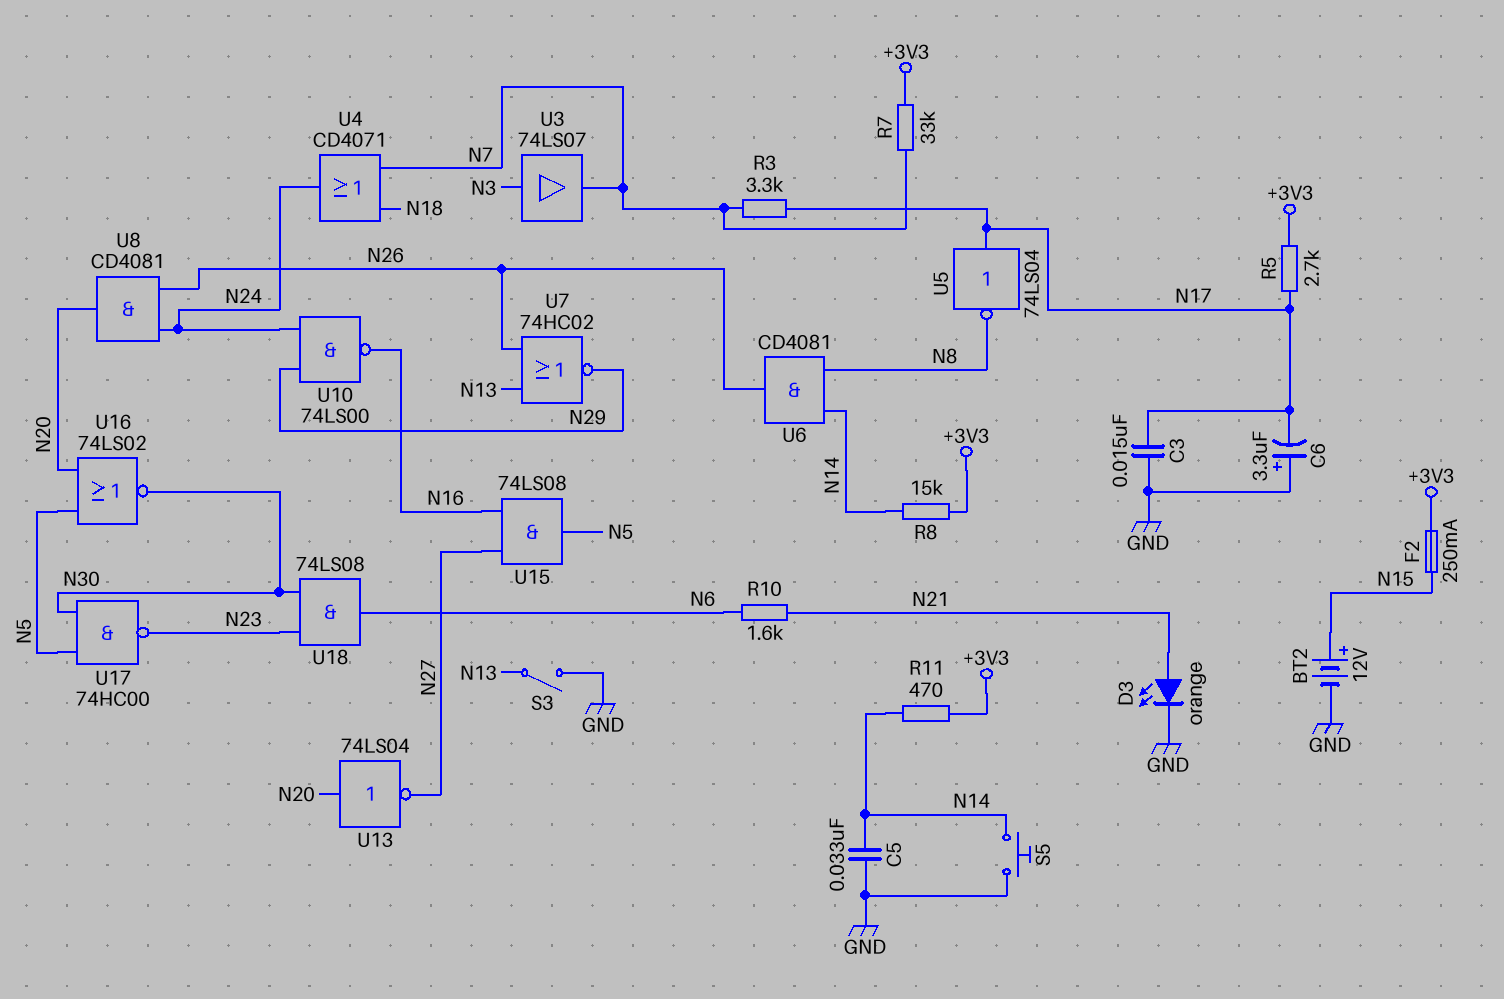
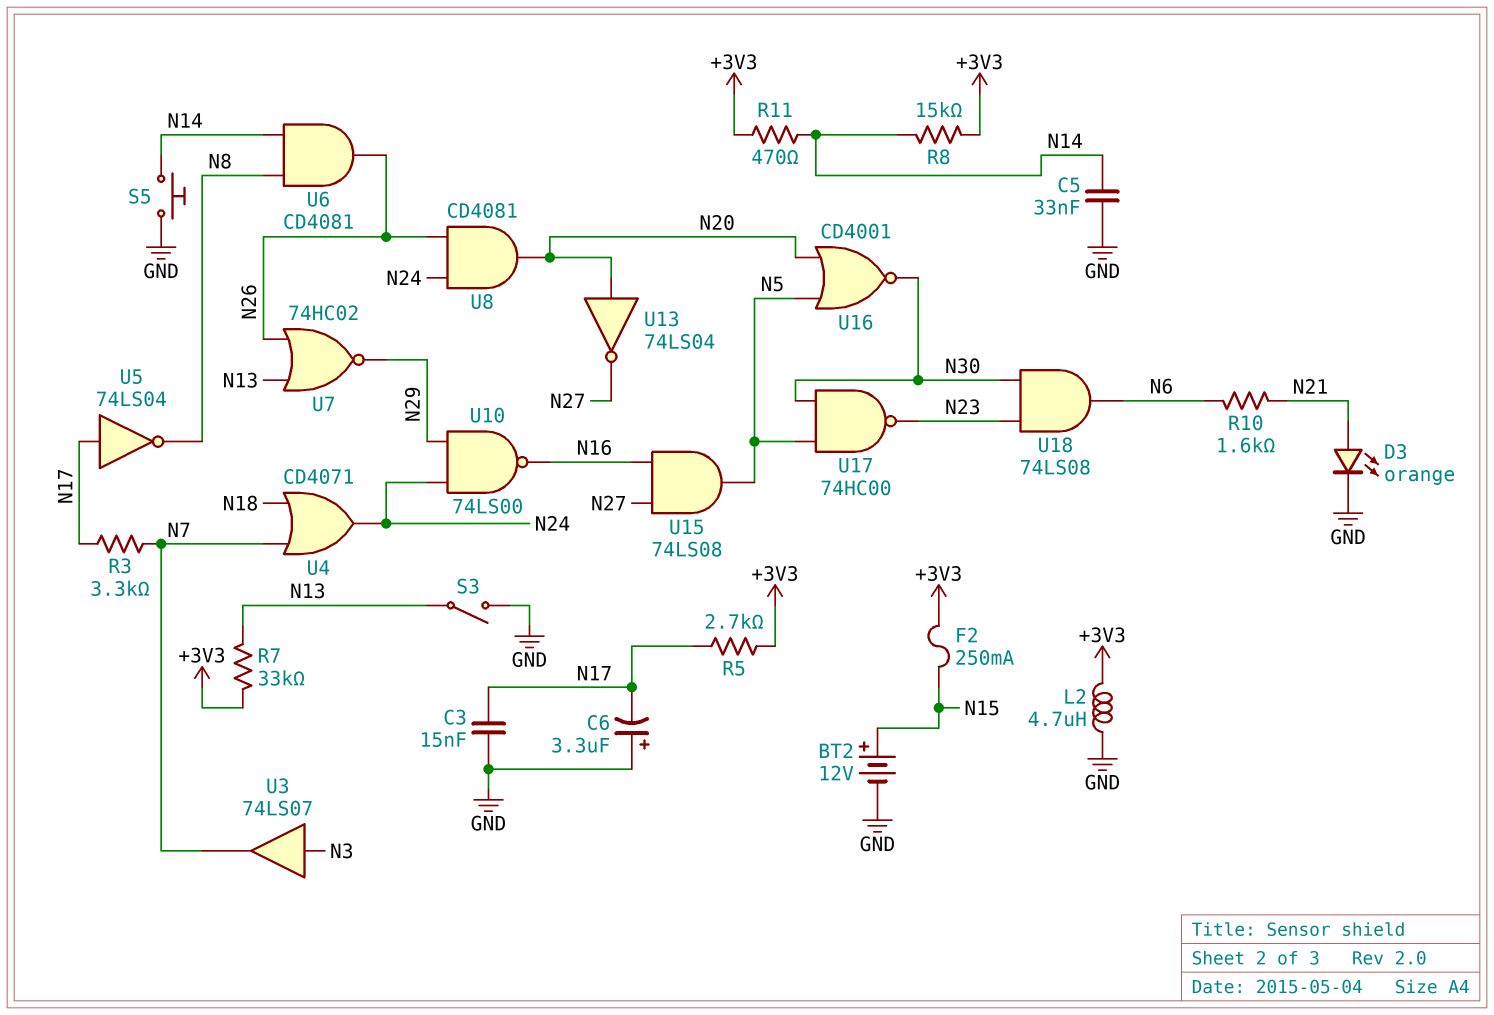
L2: none -> 4.7uH (+3V3, GND)
R7: 33k (+3V3, N7) -> 33k (+3V3, N13)
U16: NOR 74LS02 (in N5, in N20, out N30) -> NOR CD4001 (in N5, in N20, out N30)

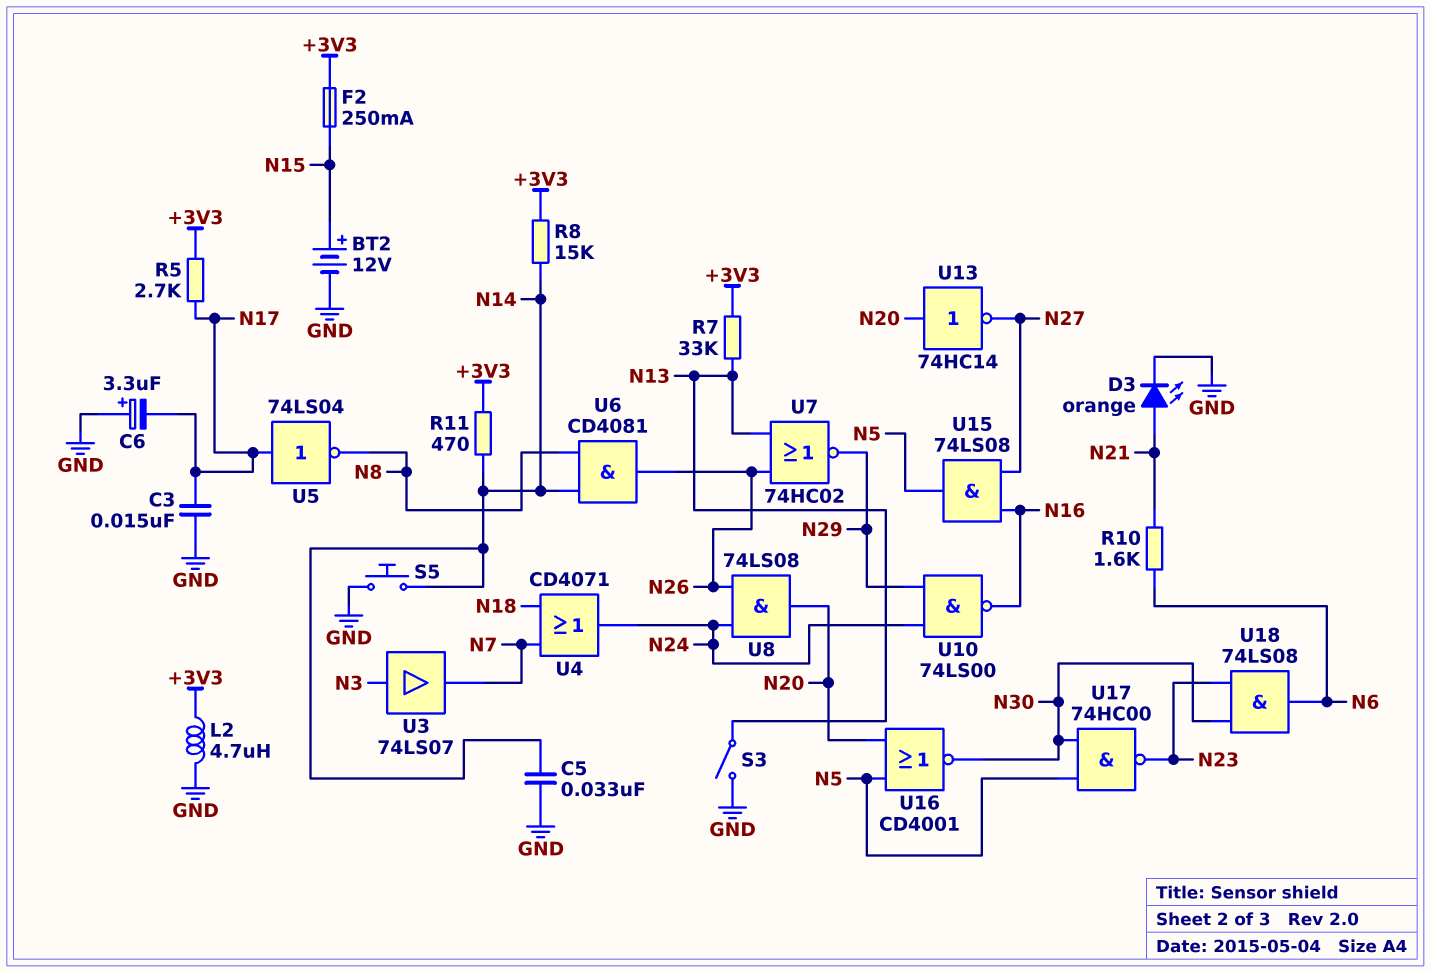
R3: 3.3k (N7, N17) -> none
U8: AND CD4081 (in N24, in N26, out N20) -> AND 74LS08 (in N24, in N26, out N20)
U13: NOT 74LS04 (in N20, out N27) -> NOT 74HC14 (in N20, out N27)

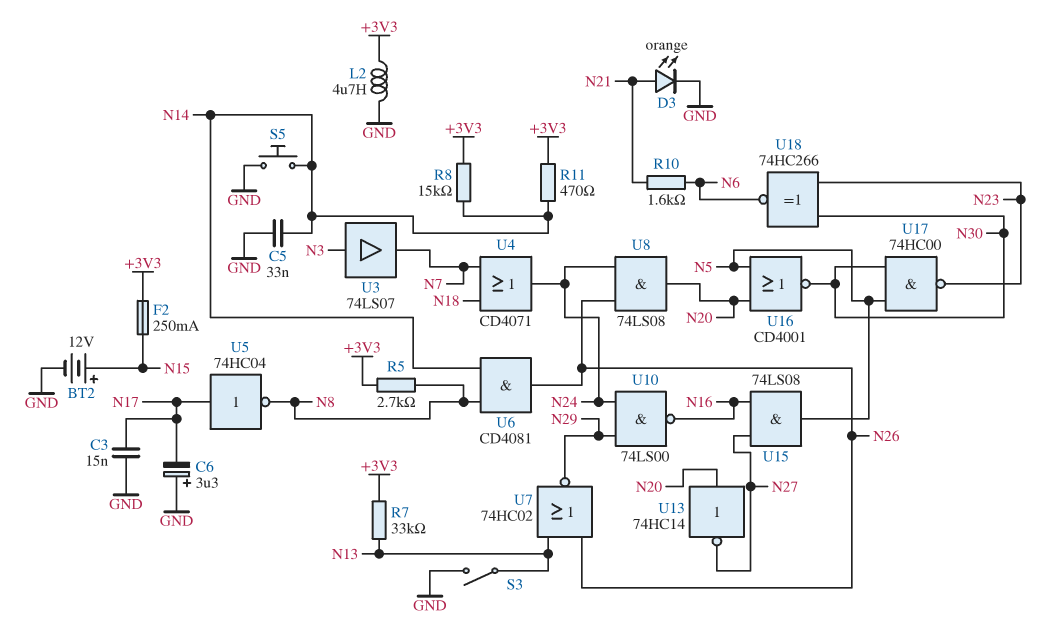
R5: 2.7k (+3V3, N17) -> 2.7k (+3V3, N8)
U5: NOT 74LS04 (in N17, out N8) -> NOT 74HC04 (in N17, out N8)
U18: AND 74LS08 (in N23, in N30, out N6) -> XNOR 74HC266 (in N23, in N30, out N6)

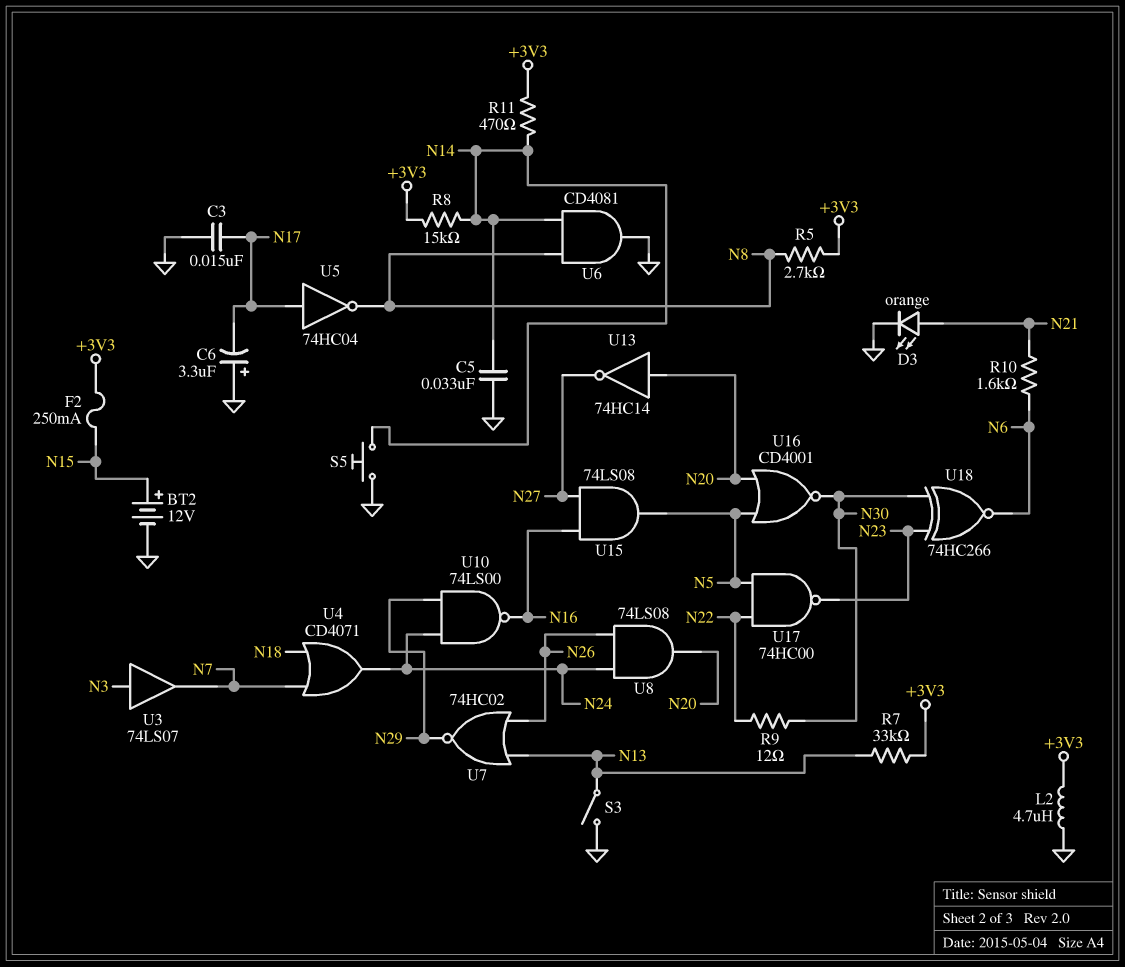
R9: none -> 12 (N22, N30)
U6: AND CD4081 (in N8, in N14, out N26) -> AND CD4081 (in N8, in N14, out GND)
U17: NAND 74HC00 (in N5, in N30, out N23) -> NAND 74HC00 (in N5, in N22, out N23)

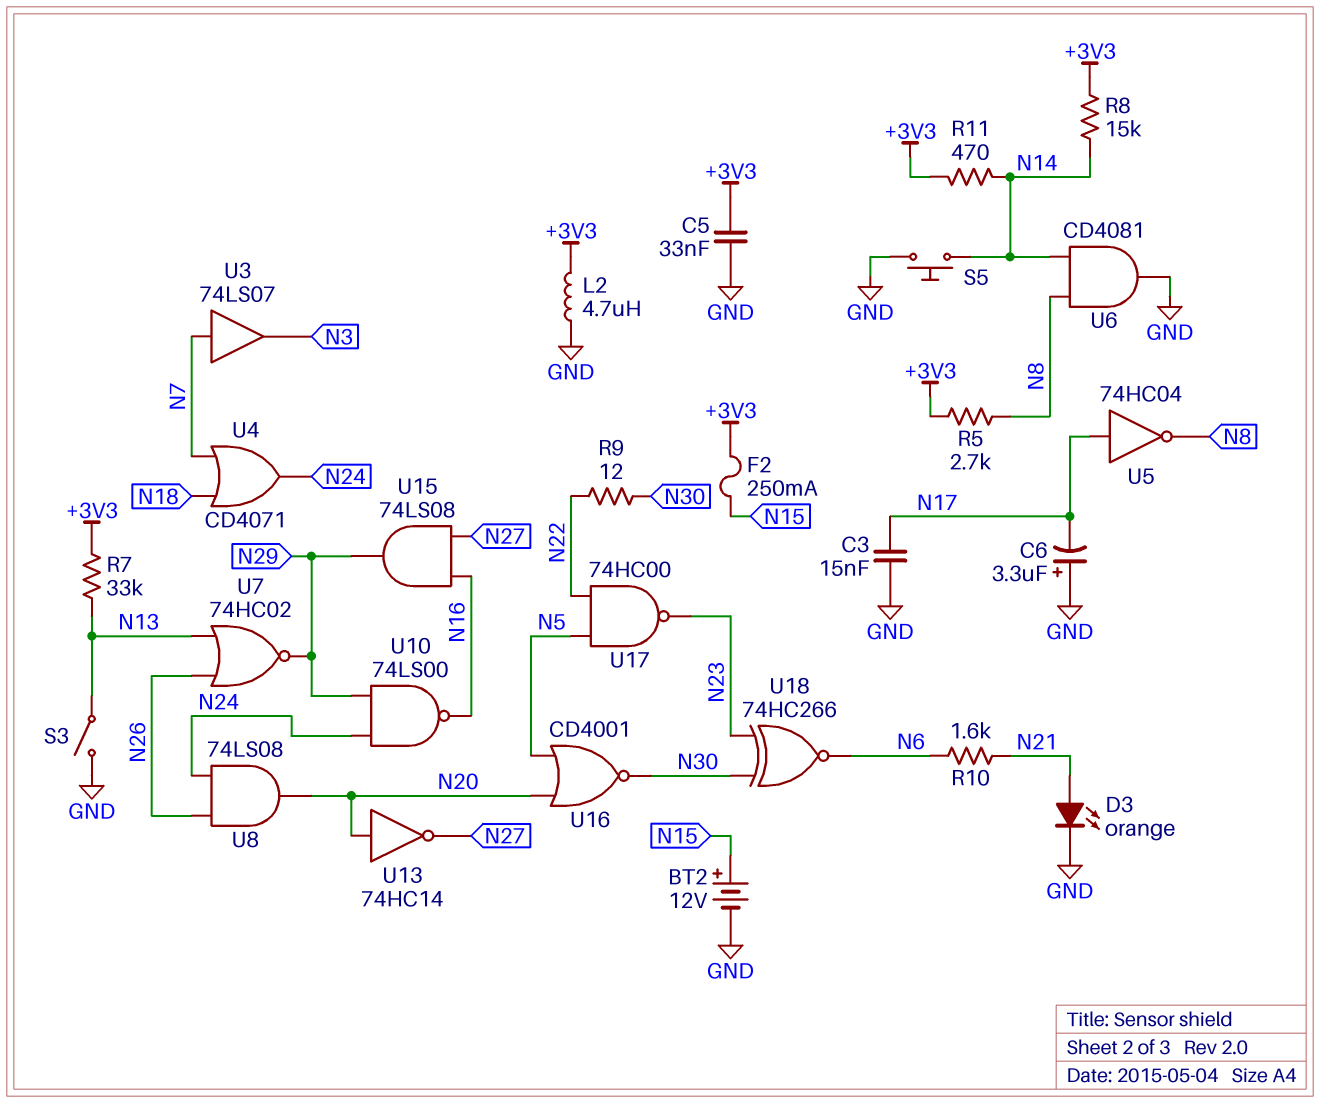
C5: 33nF (GND, N14) -> 33nF (+3V3, GND)
U3: buffer 74LS07 (in N3, out N7) -> buffer 74LS07 (in N7, out N3)
U15: AND 74LS08 (in N16, in N27, out N5) -> AND 74LS08 (in N16, in N27, out N29)

